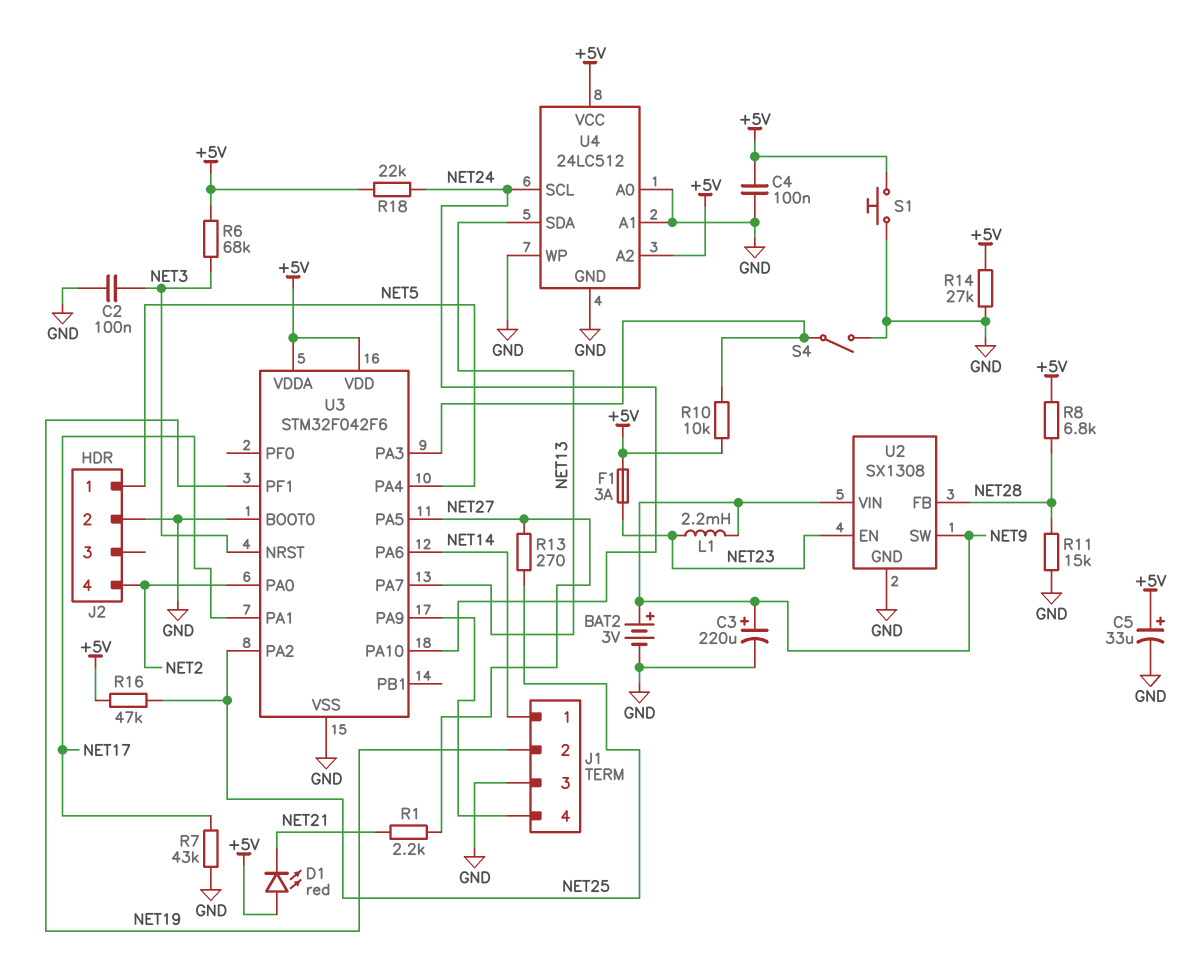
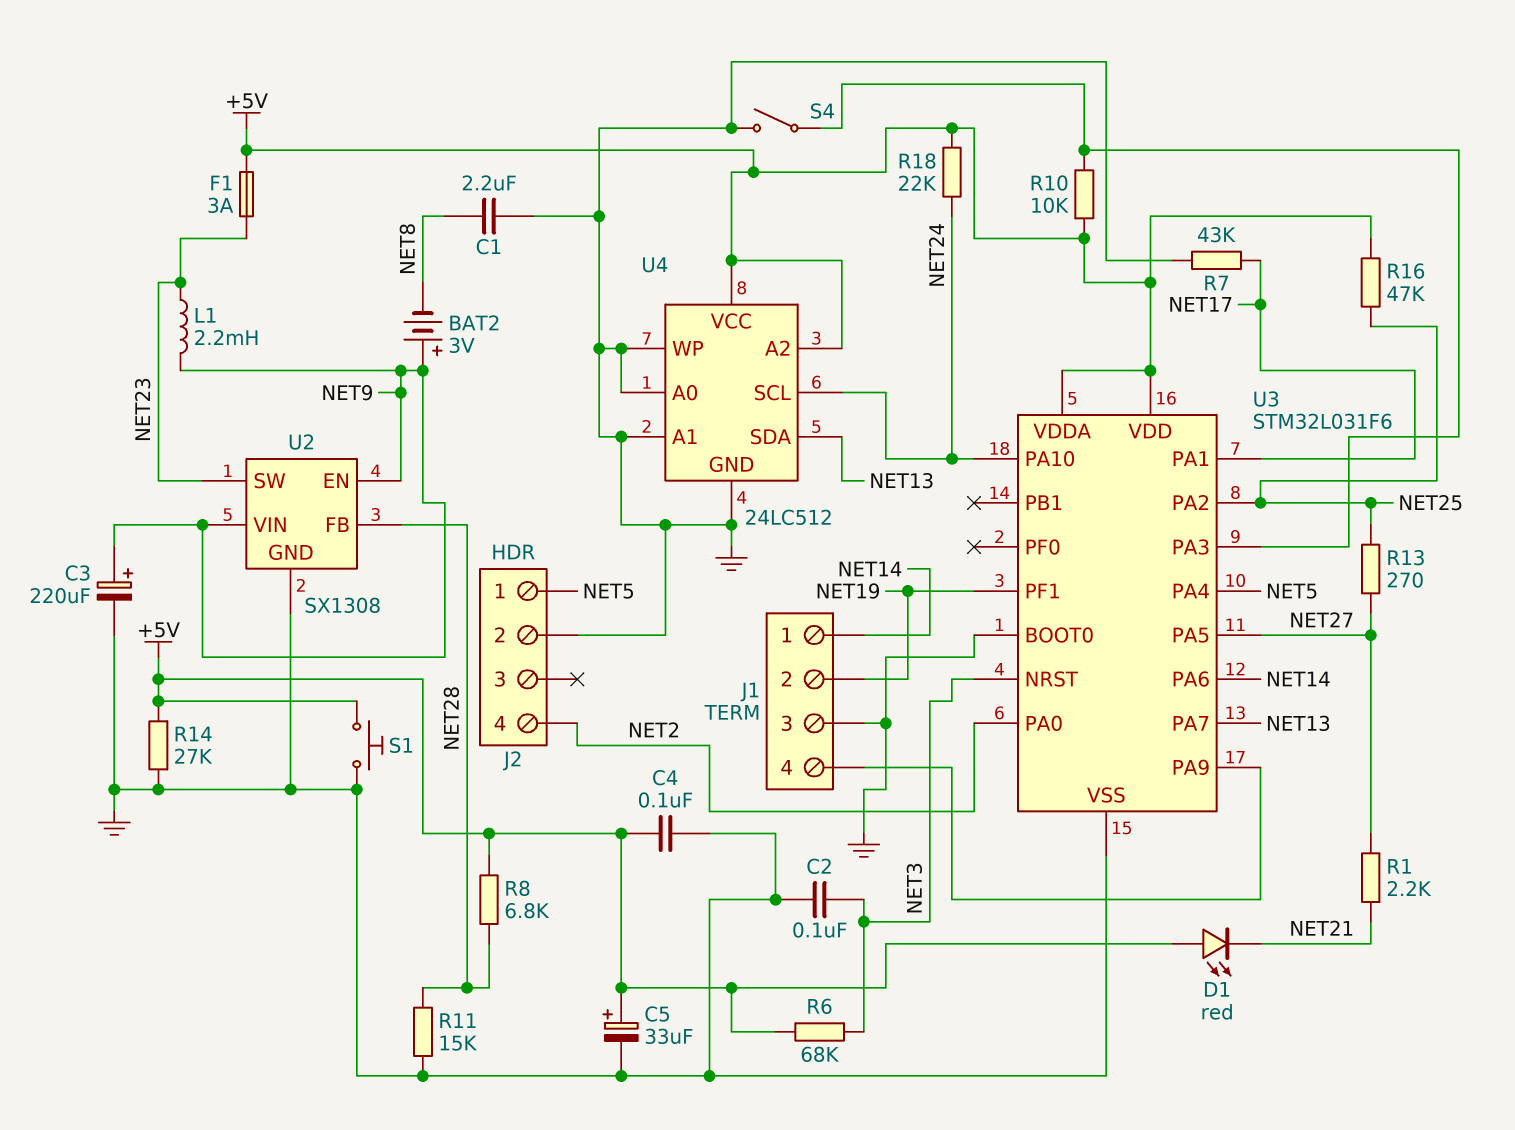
BAT2: 3V (plus NET9, minus GND) -> 3V (plus NET9, minus NET8)
C1: none -> 2.2uF (GND, NET8)
U2 pin EN: NET23 -> NET9
U2 pin SW: NET9 -> NET23
U3: STM32F042F6 -> STM32L031F6

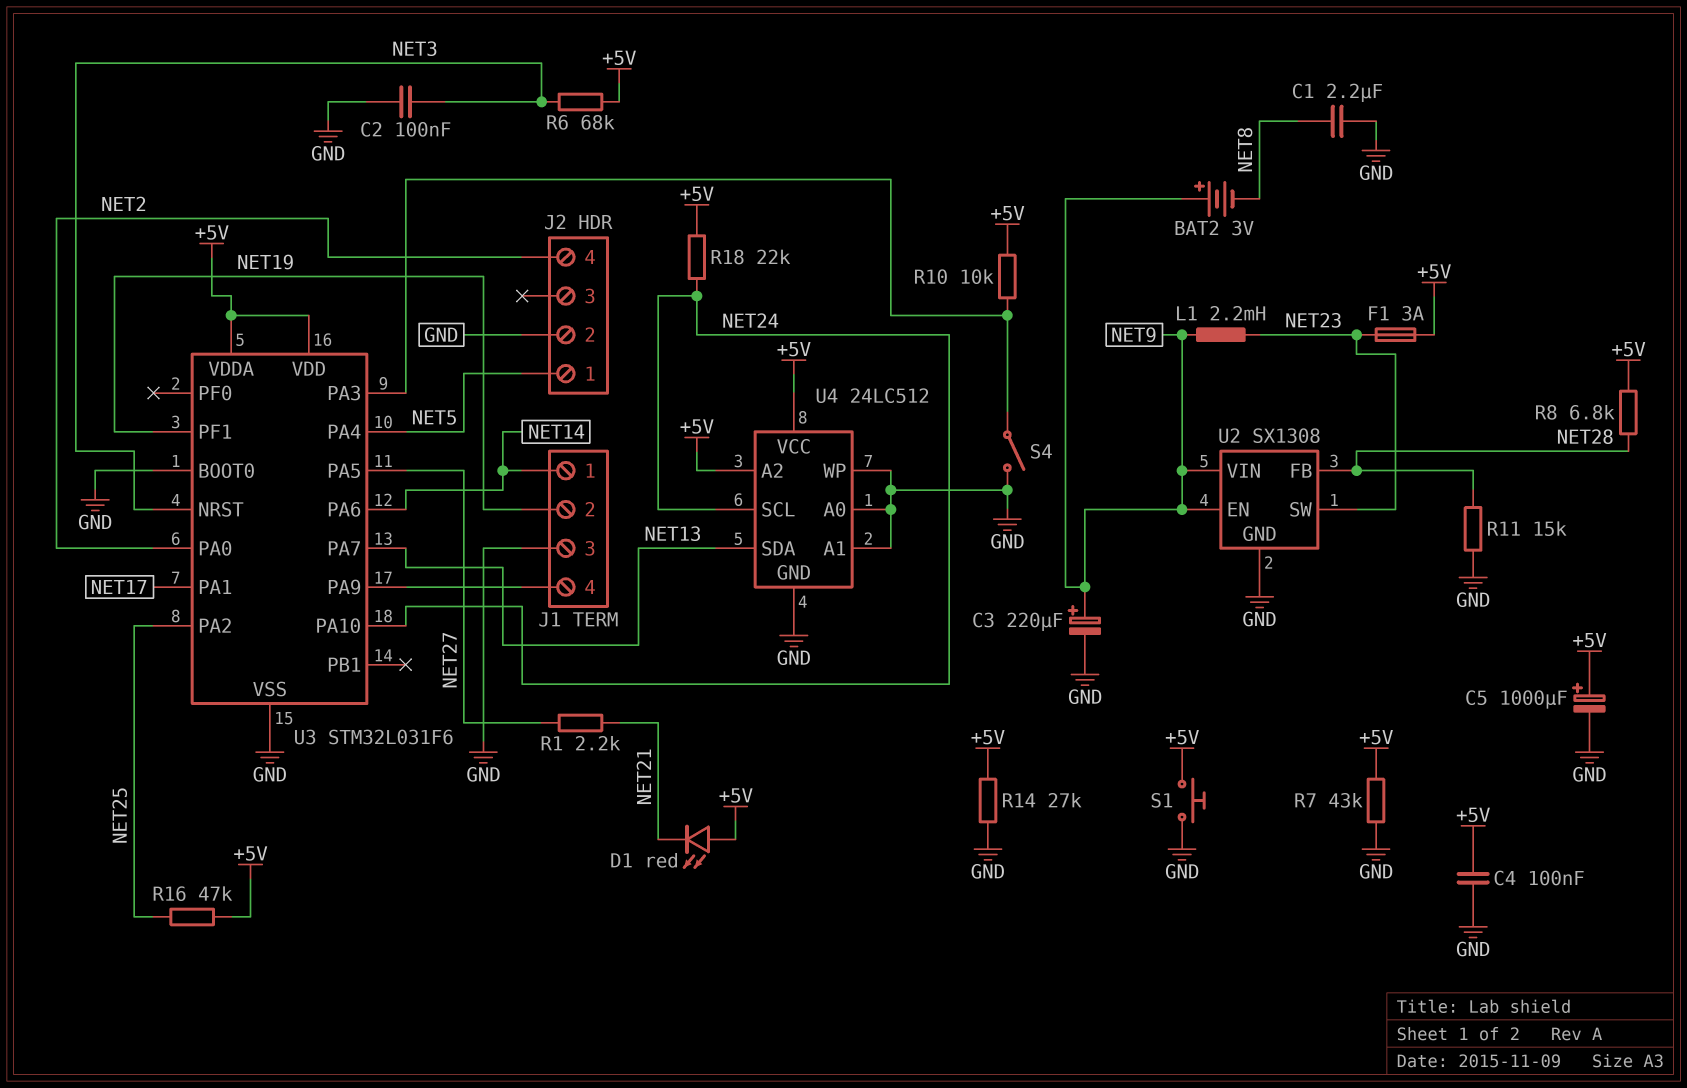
C5: 33uF (plus +5V, minus GND) -> 1000uF (plus +5V, minus GND)
R7: 43k (GND, NET17) -> 43k (+5V, GND)
R13: 270 (NET25, NET27) -> none

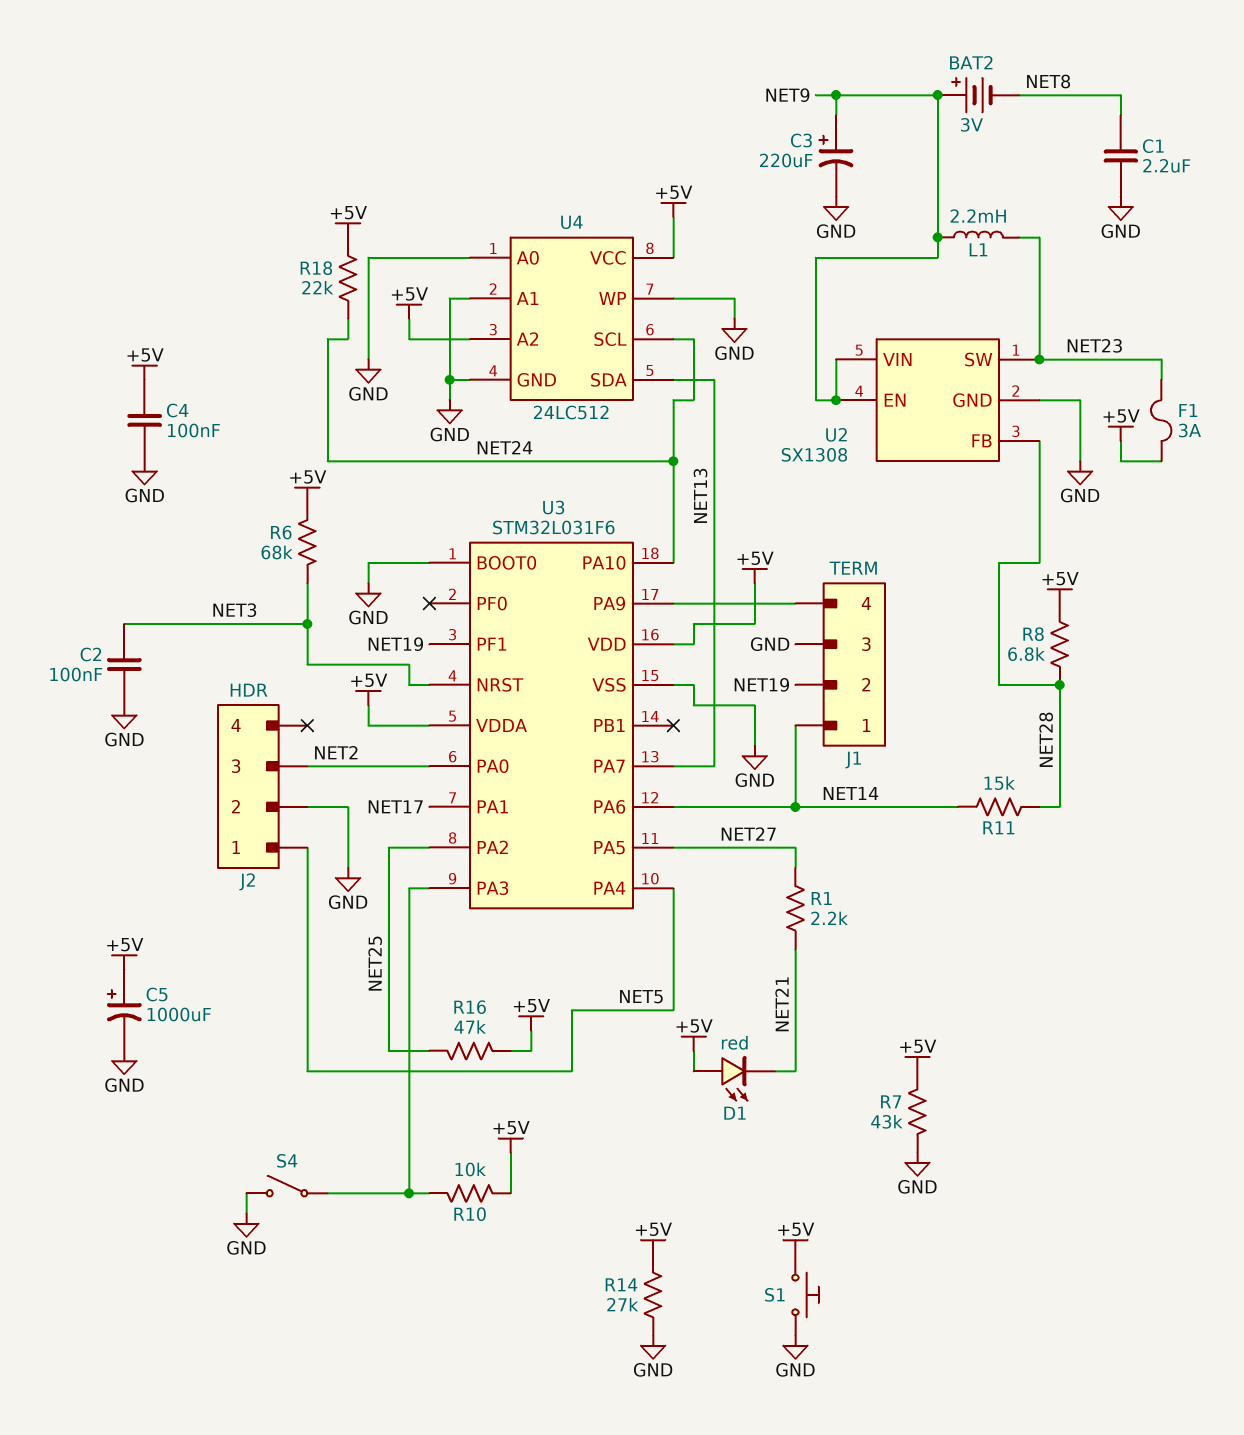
J2 pin 3: none -> NET2
J2 pin 4: NET2 -> none
R11: 15k (GND, NET28) -> 15k (NET14, NET28)

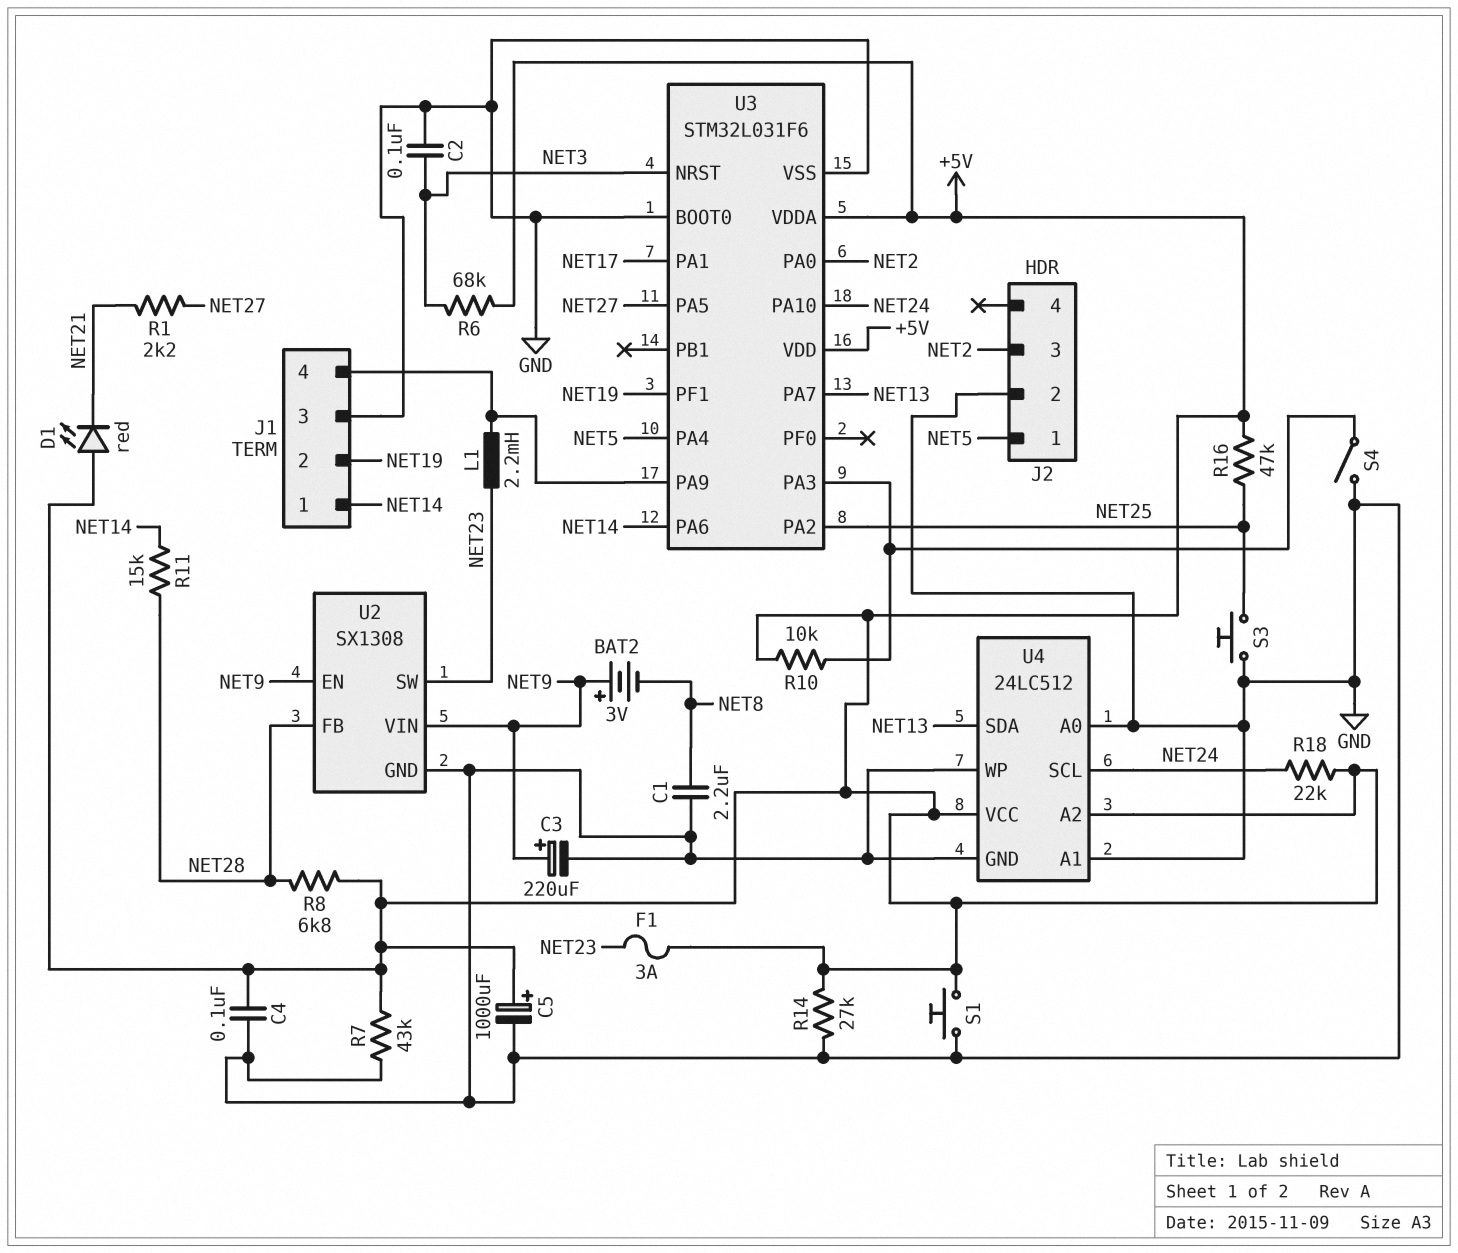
L1: 2.2mH (NET9, NET23) -> 2.2mH (J1/4, NET23)
S3: none -> button (GND, NET25)

